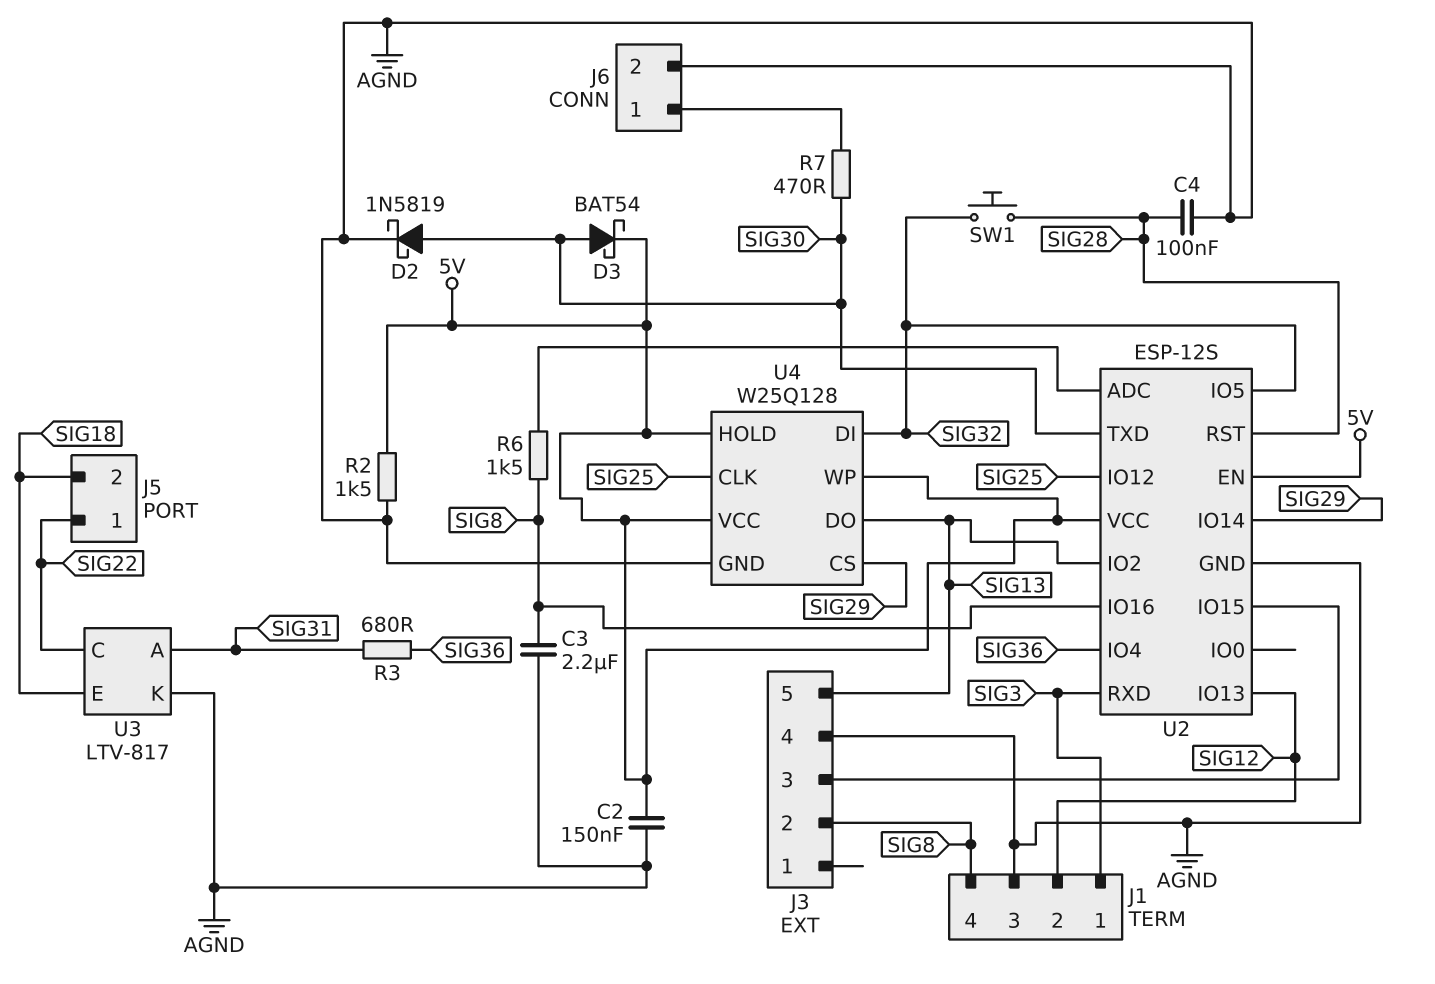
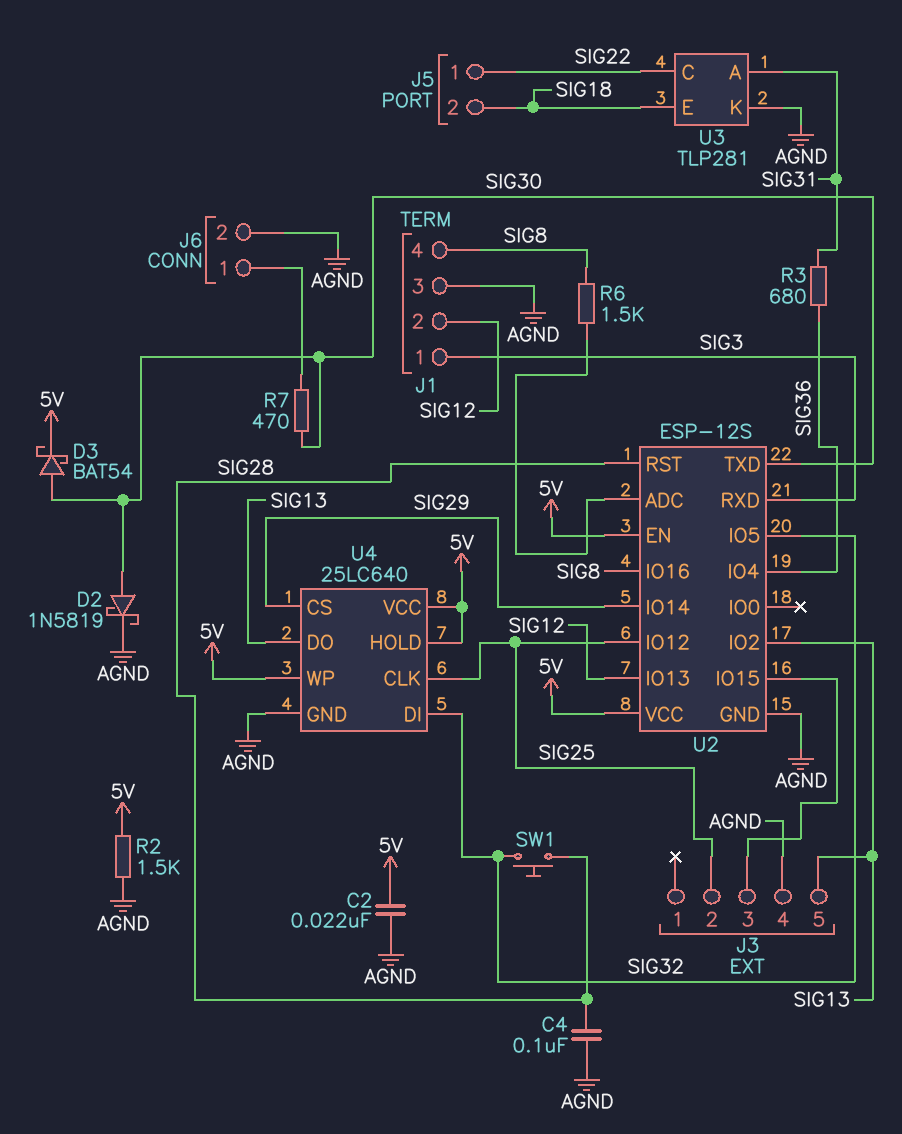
C2: 150nF (5V, AGND) -> 22nF (5V, AGND)
C3: 2.2uF (AGND, SIG8) -> none
J3 pin 2: SIG8 -> SIG25
U3: LTV-817 -> TLP281
U4: W25Q128 -> 25LC640

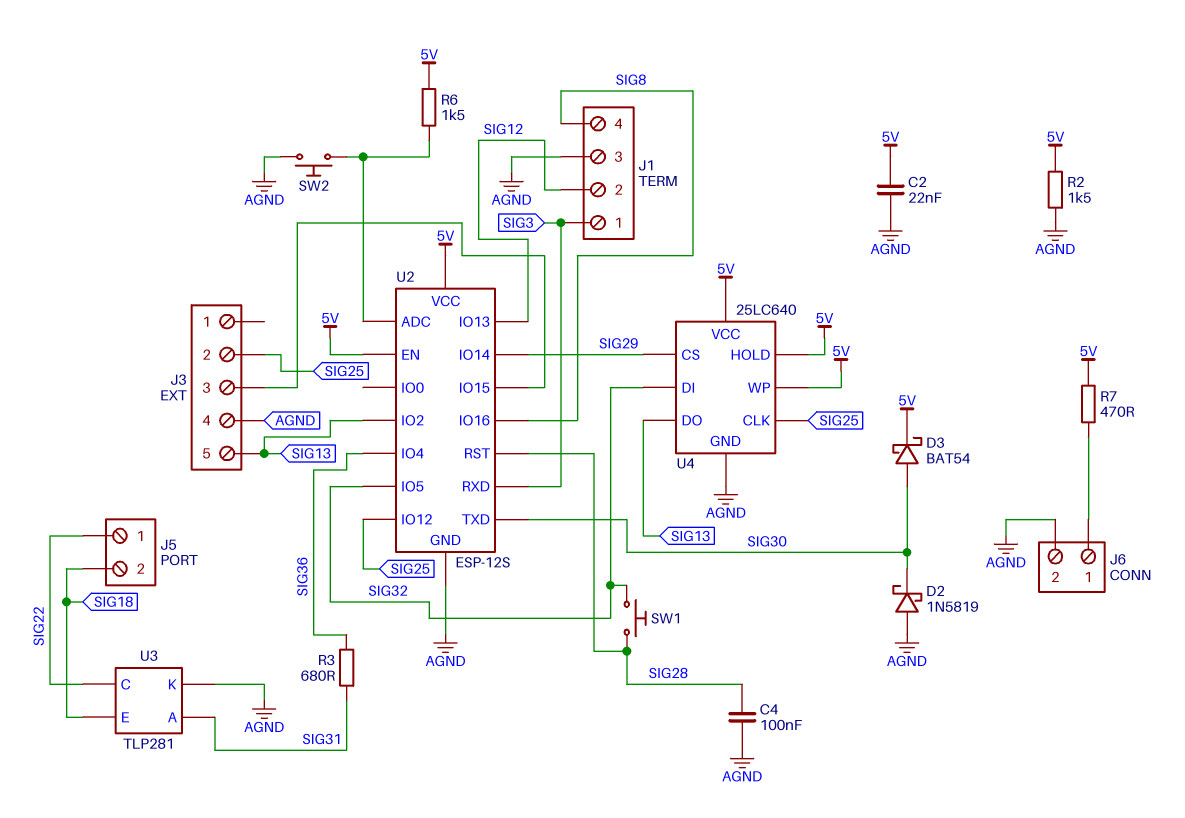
D2: schottky 1N5819 (A SIG30, K AGND) -> schottky 1N5819 (A AGND, K SIG30)
R6: 1.5k (SIG8, U2/ADC) -> 1.5k (5V, U2/ADC)
R7: 470 (J6/1, SIG30) -> 470 (5V, J6/1)
SW2: none -> button (AGND, U2/ADC)

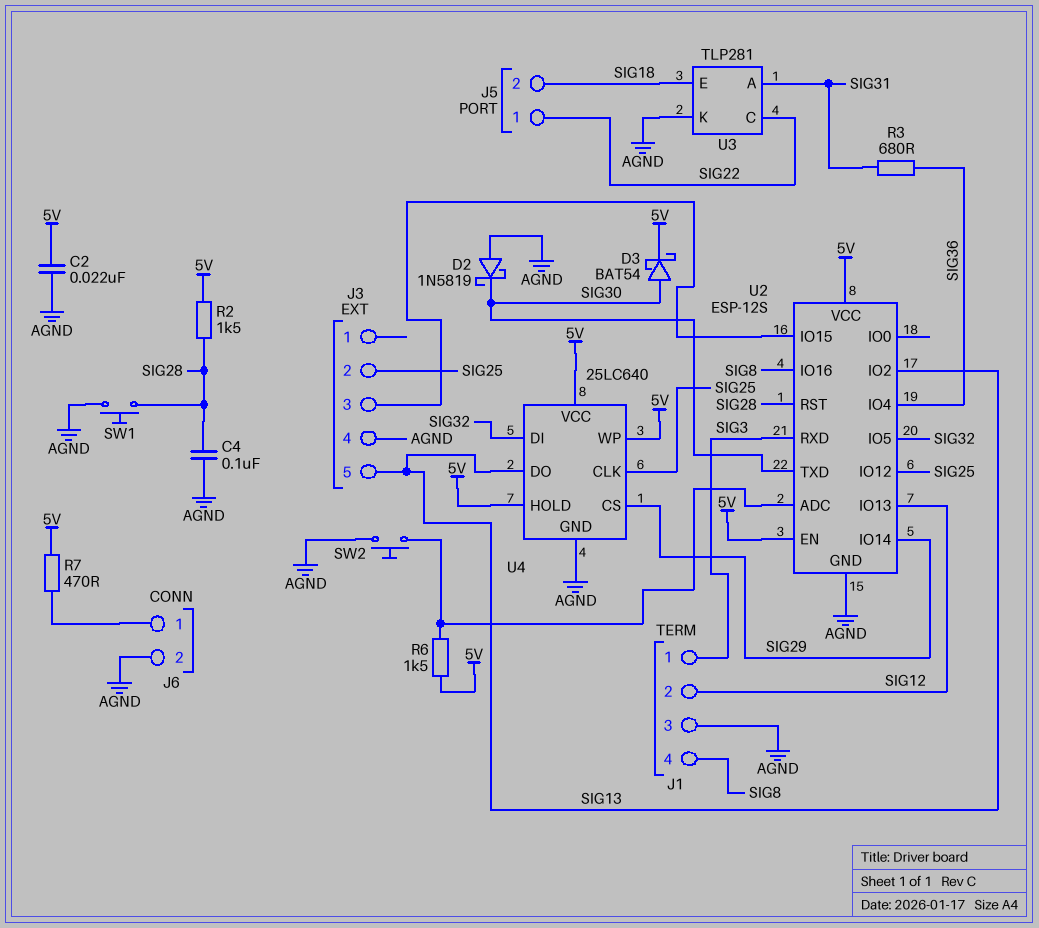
R2: 1.5k (5V, AGND) -> 1.5k (5V, SIG28)
SW1: button (SIG28, SIG32) -> button (AGND, SIG28)

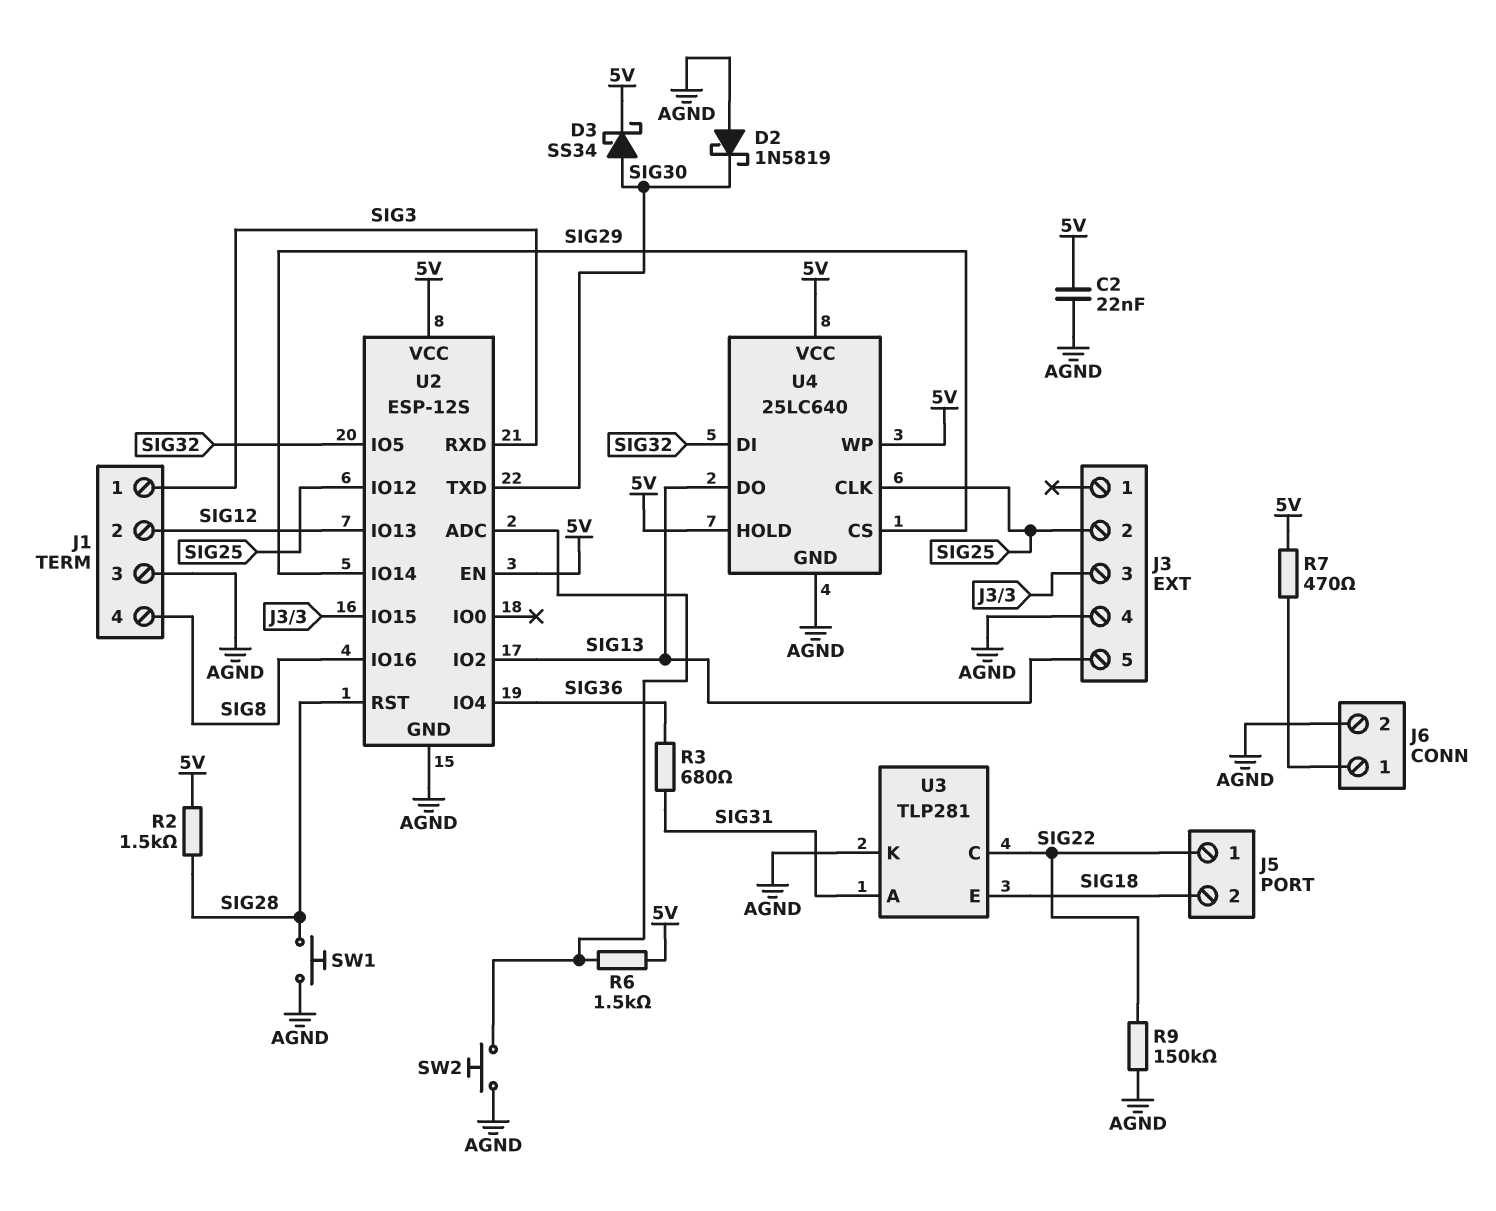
C4: 100nF (AGND, SIG28) -> none
D3: schottky BAT54 (A SIG30, K 5V) -> schottky SS34 (A SIG30, K 5V)
R9: none -> 150k (AGND, SIG22)

